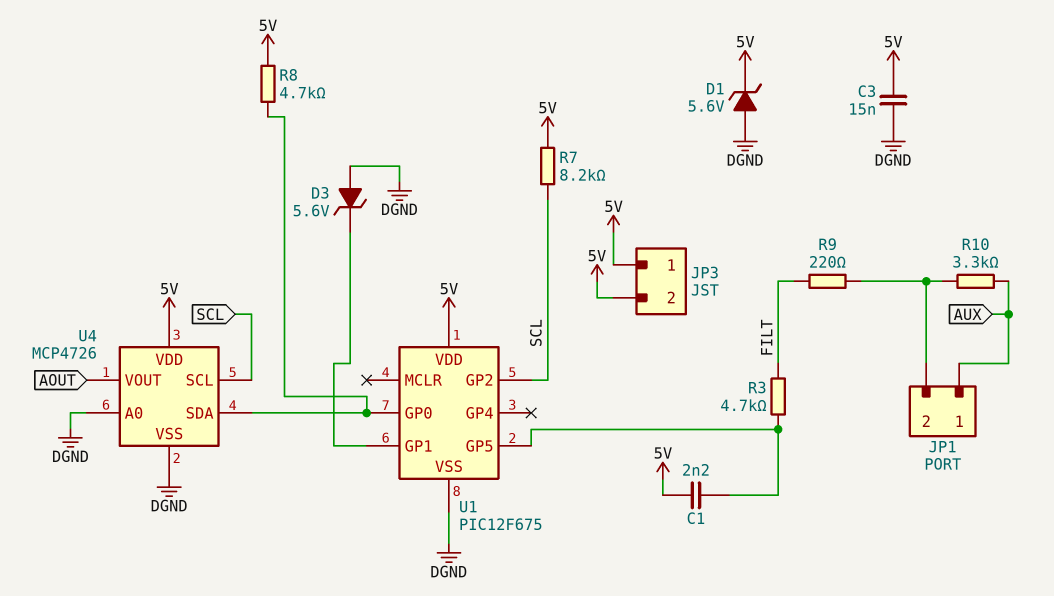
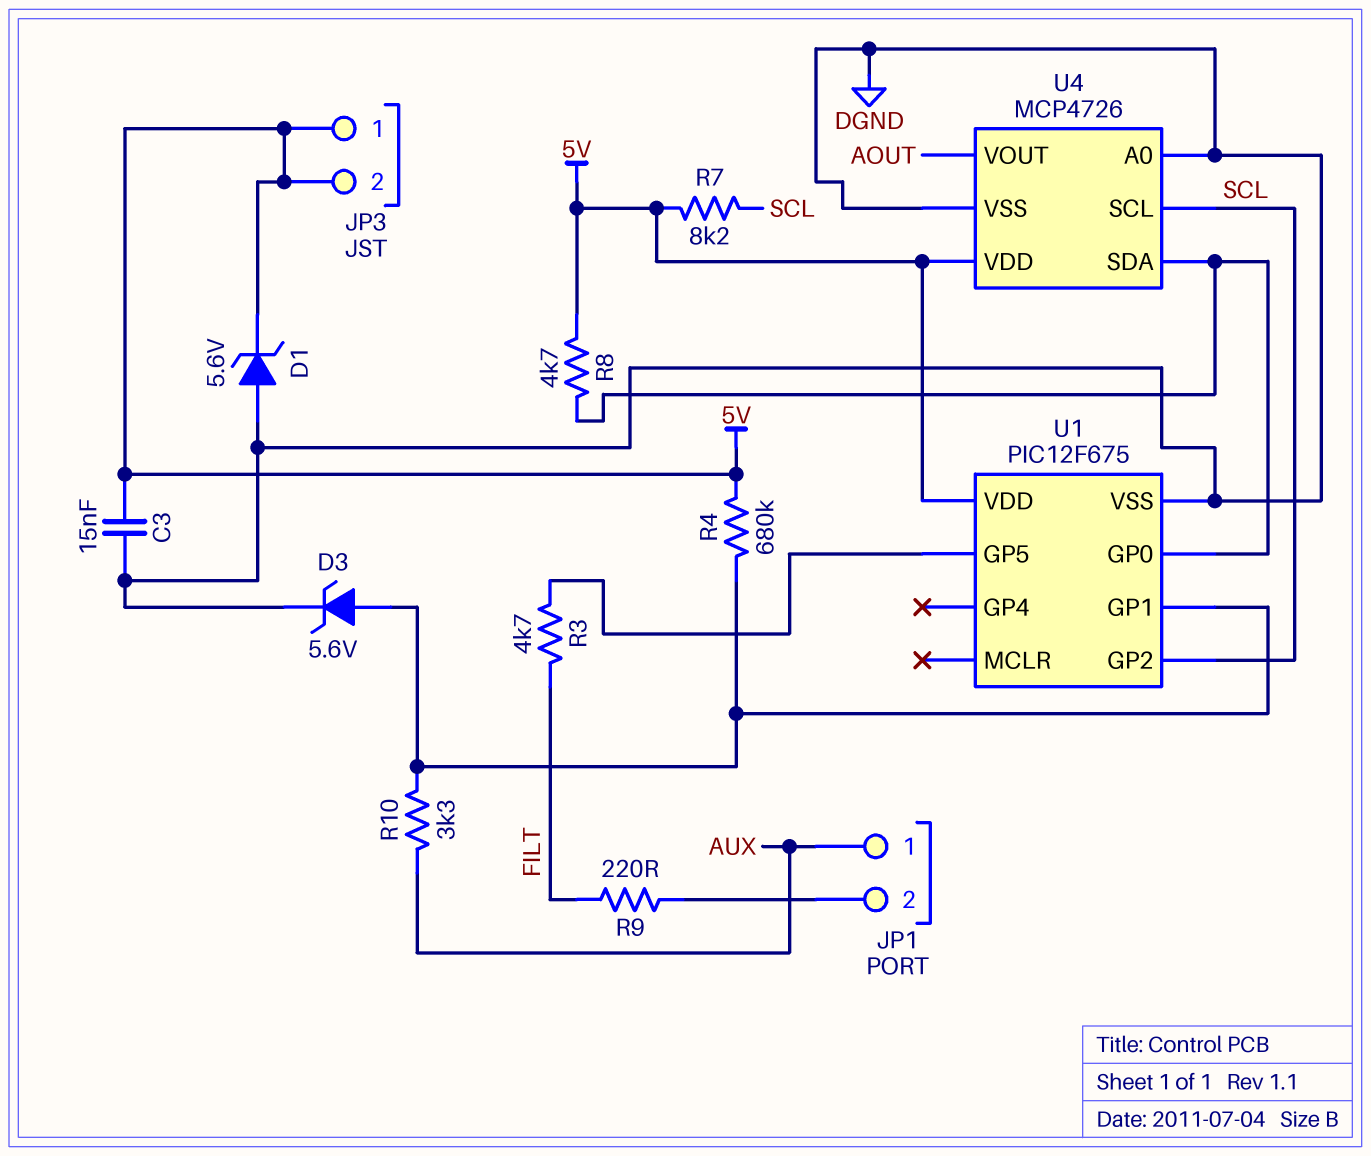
C1: 2.2nF (5V, U1/GP5) -> none
D3: zener 5.6V (A DGND, K U1/GP1) -> zener 5.6V (A U1/GP1, K DGND)
R4: none -> 680k (5V, U1/GP1)
R10: 3.3k (AUX, JP1/2) -> 3.3k (AUX, U1/GP1)

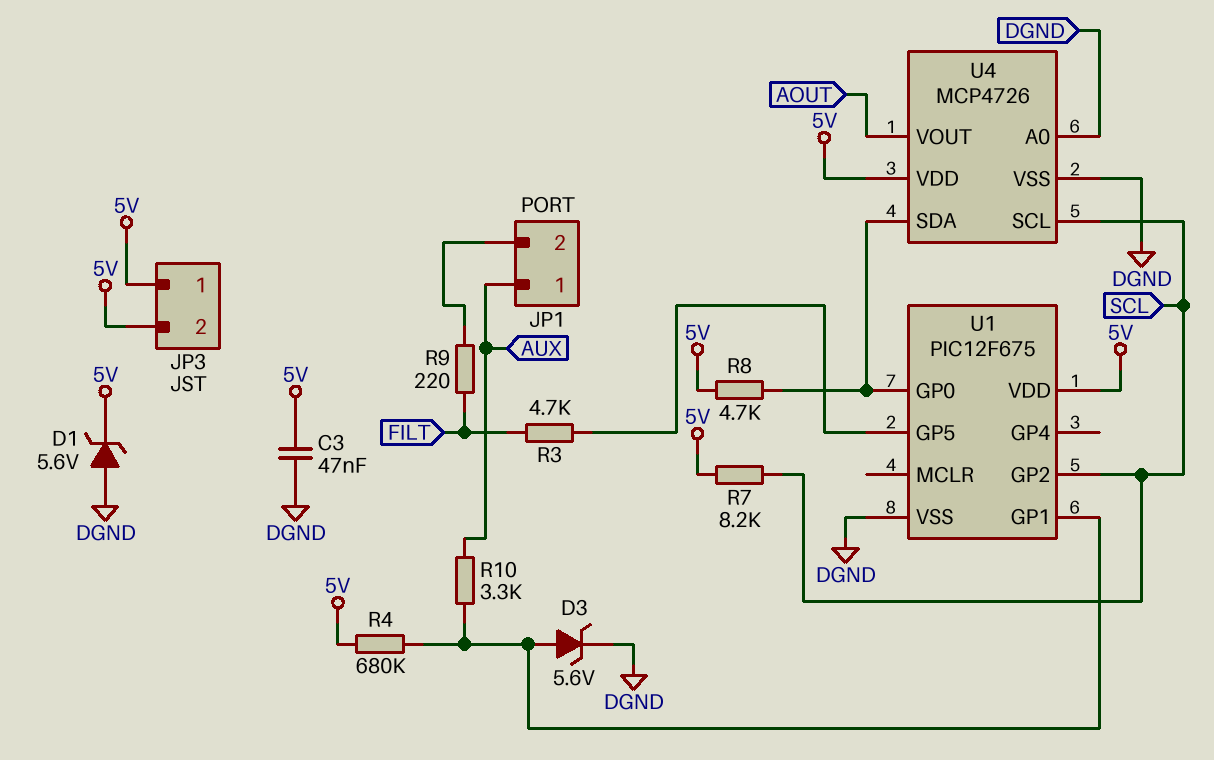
C3: 15nF (5V, DGND) -> 47nF (5V, DGND)

